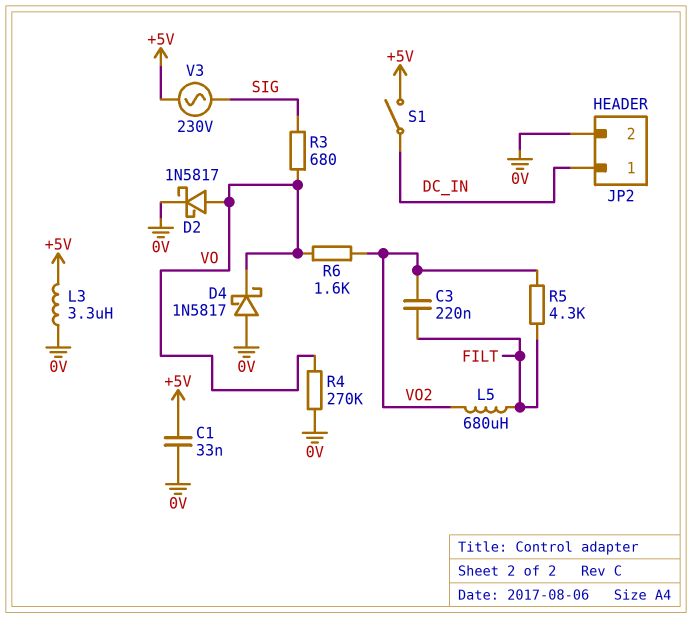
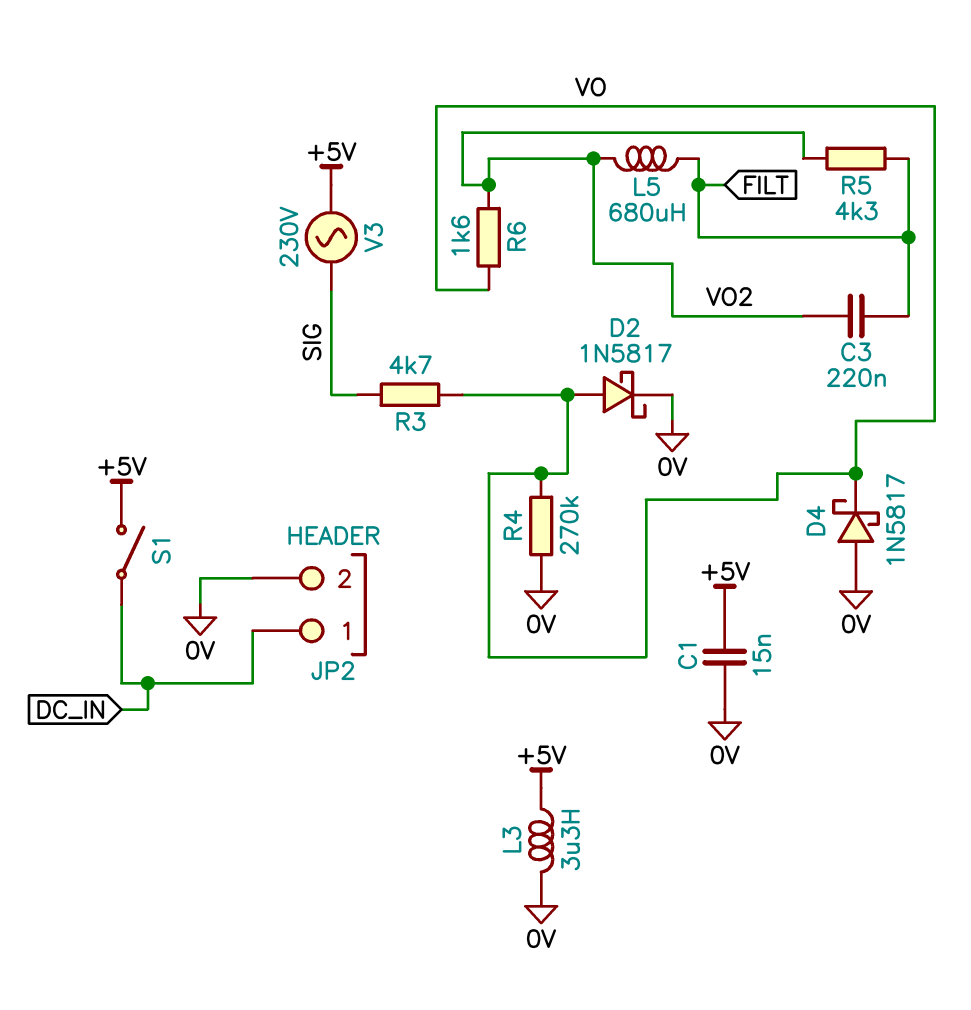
C1: 33nF (+5V, 0V) -> 15nF (+5V, 0V)
R3: 680 (SIG, VO) -> 4.7k (SIG, VO)

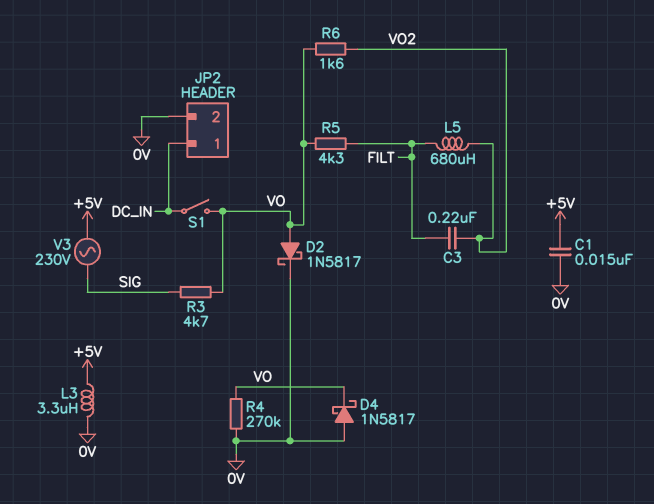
R5: 4.3k (FILT, VO2) -> 4.3k (FILT, VO)
S1: switch (+5V, DC_IN) -> switch (DC_IN, VO)

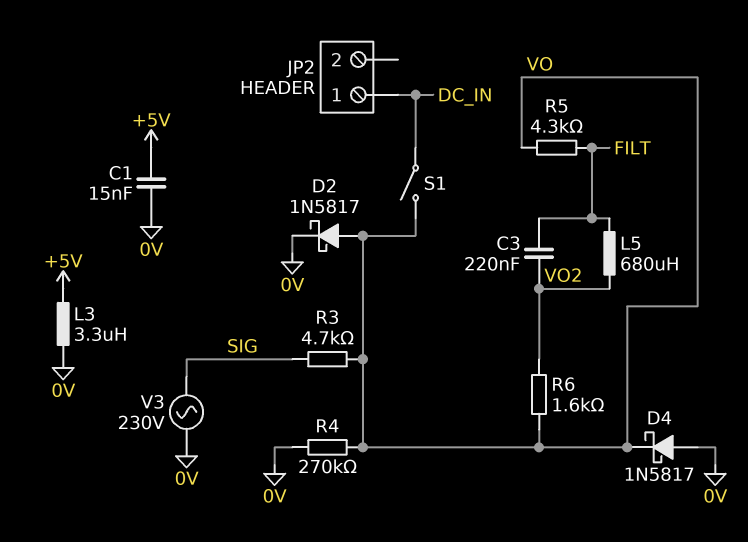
JP2 pin 2: 0V -> none
V3: AC 230V (+5V, SIG) -> AC 230V (0V, SIG)

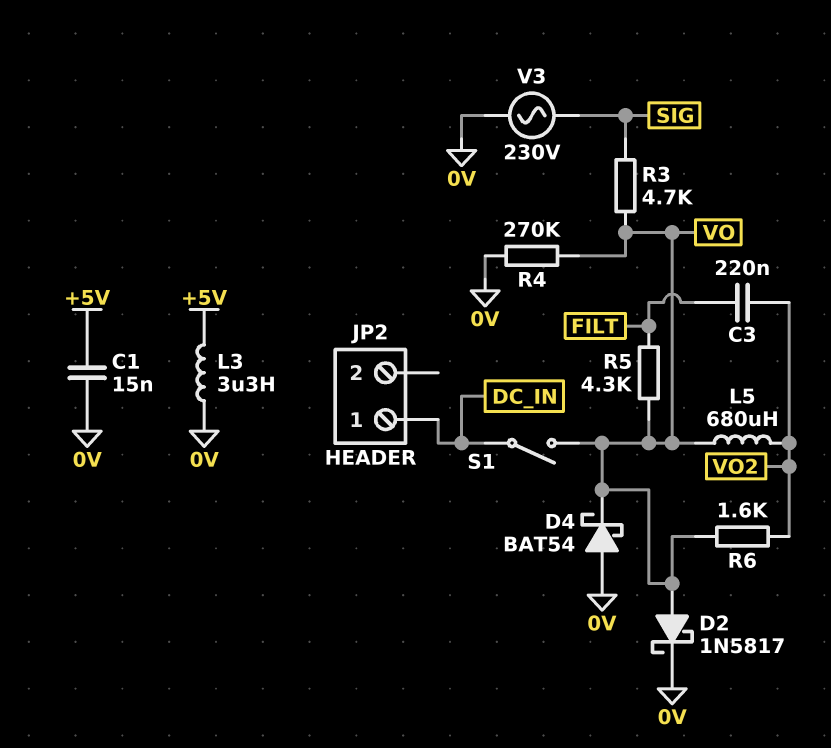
D4: schottky 1N5817 (A 0V, K VO) -> schottky BAT54 (A 0V, K VO)
L5: 680uH (FILT, VO2) -> 680uH (VO, VO2)

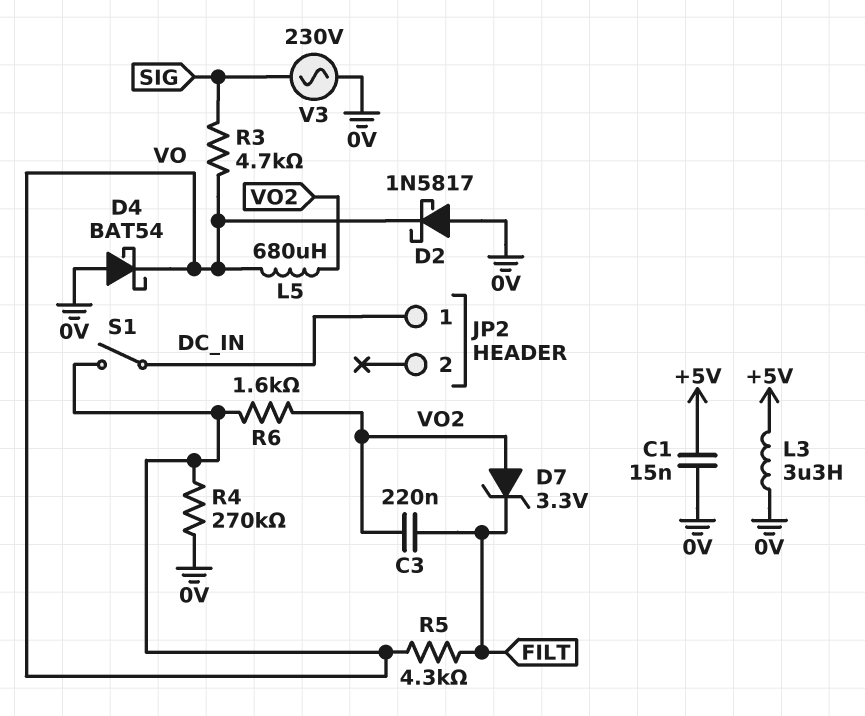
D2: schottky 1N5817 (A VO, K 0V) -> schottky 1N5817 (A 0V, K VO)
D7: none -> zener 3.3V (A VO2, K FILT)

